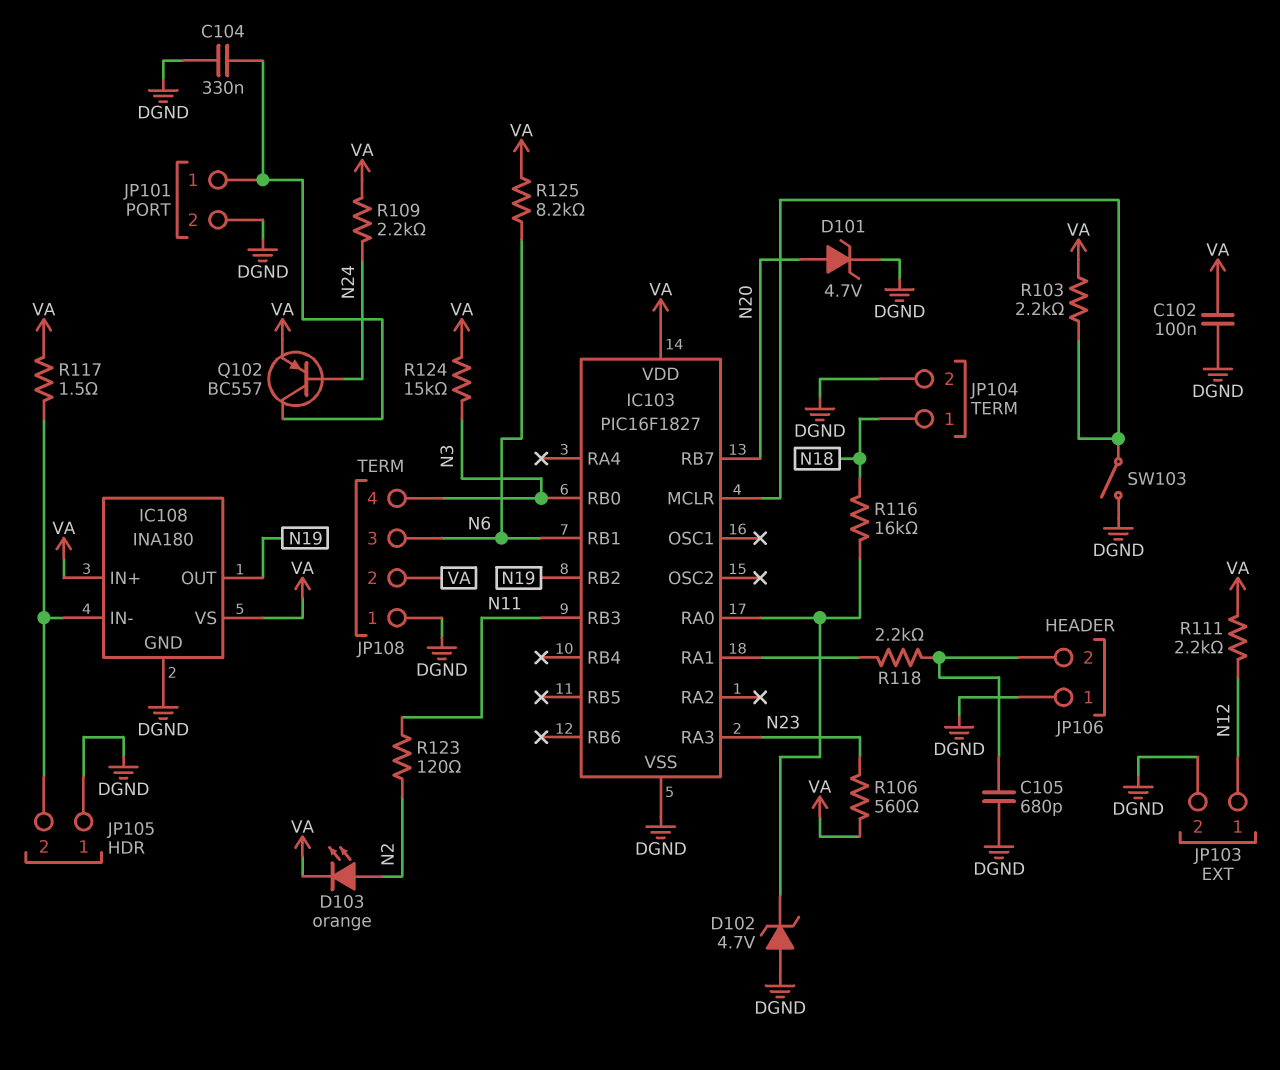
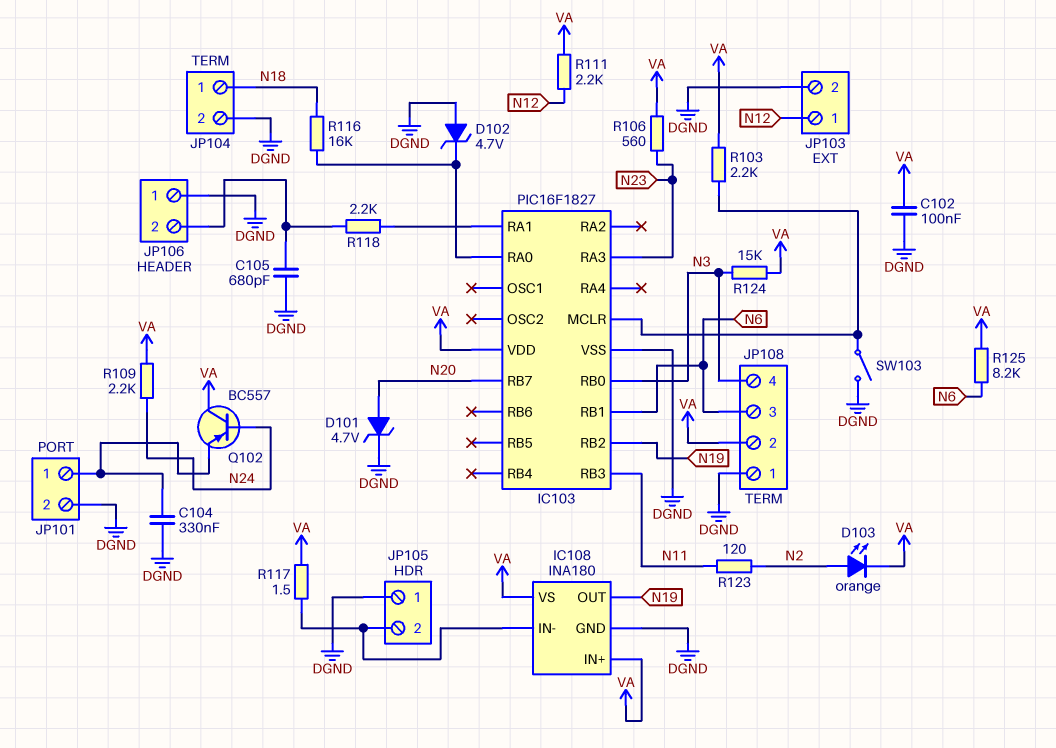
Q102: PNP BC557 (B N24, C JP101/1, E VA) -> PNP BC557 (B N24, C VA, E JP101/1)

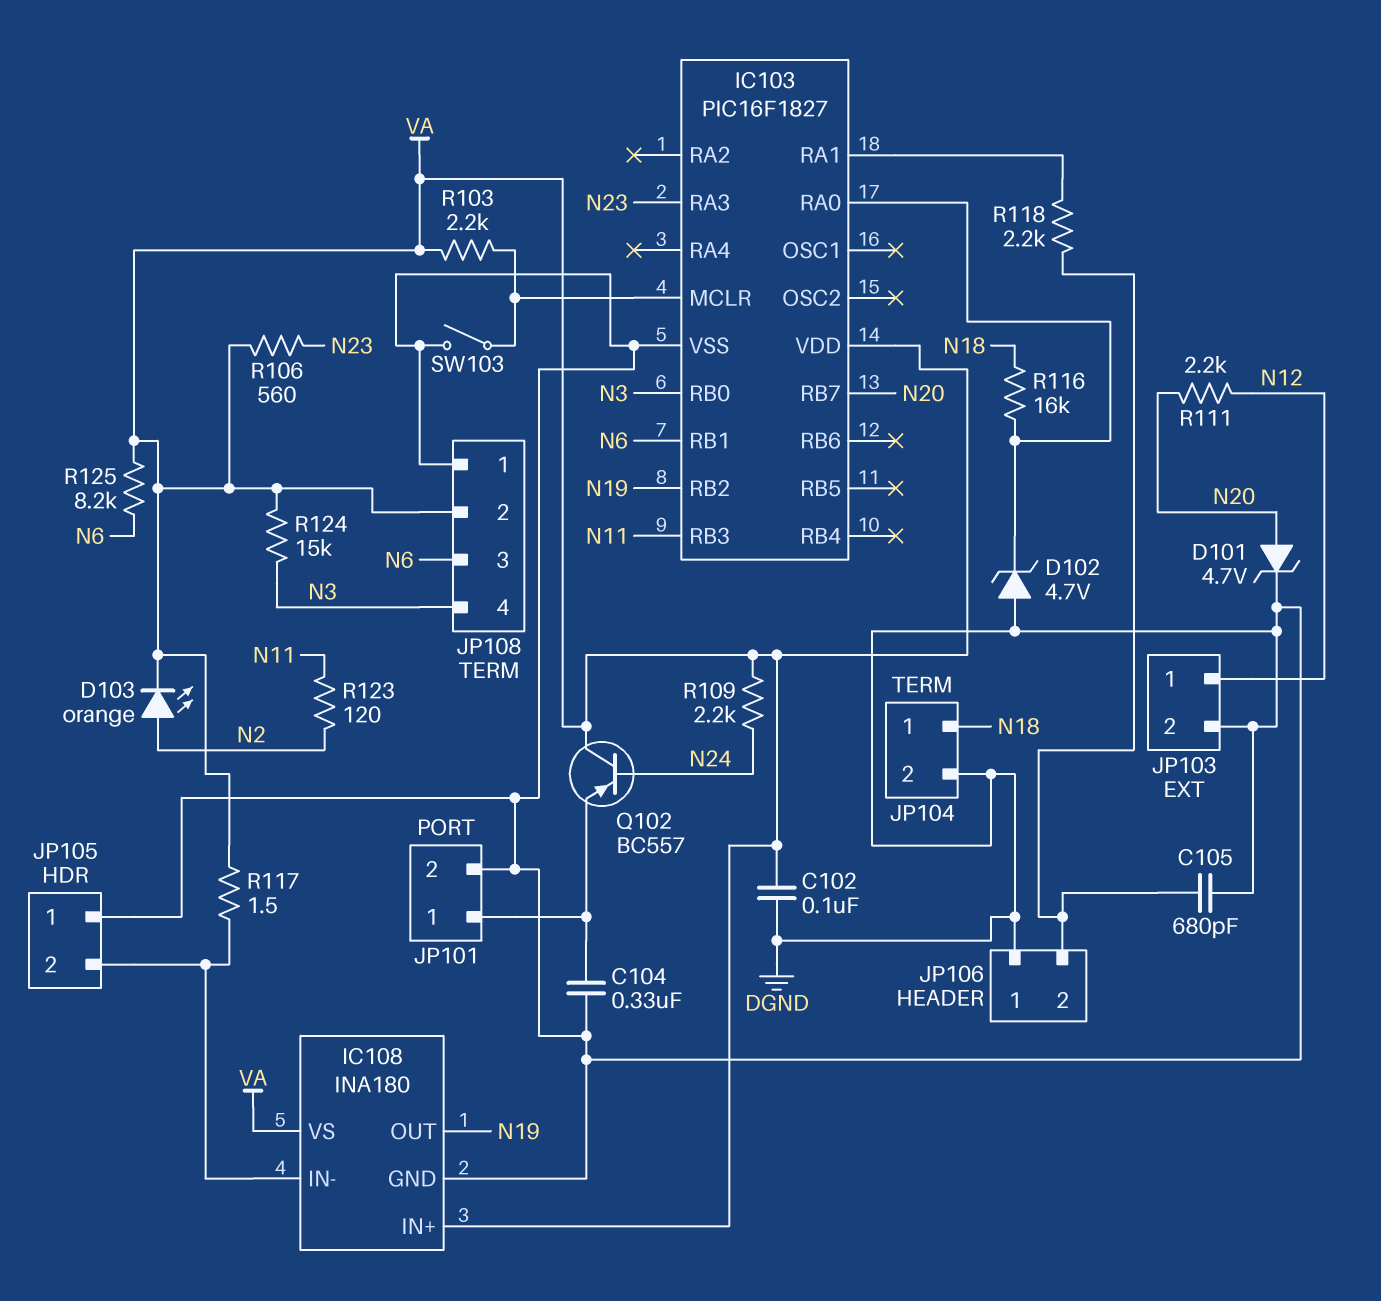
R111: 2.2k (N12, VA) -> 2.2k (N12, N20)

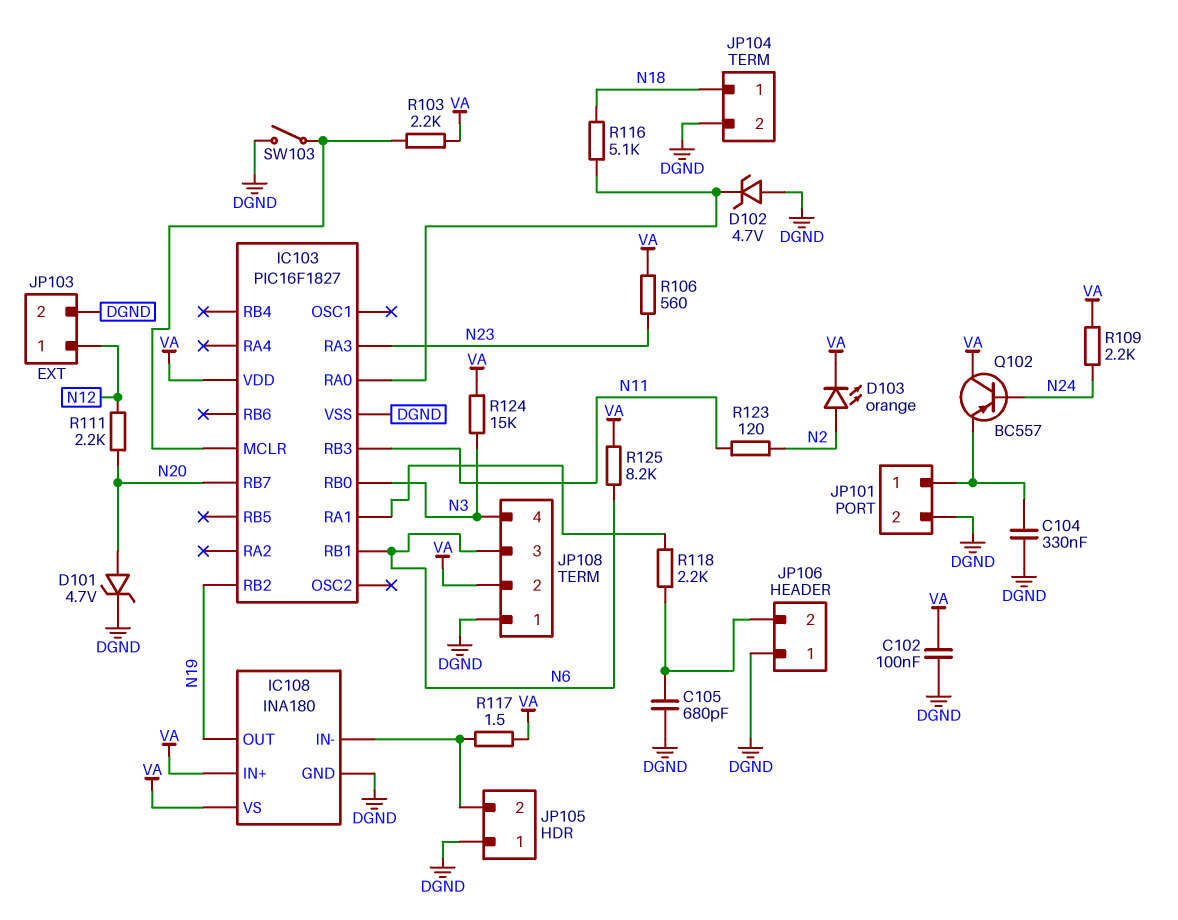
R116: 16k (IC103/RA0, N18) -> 5.1k (IC103/RA0, N18)

